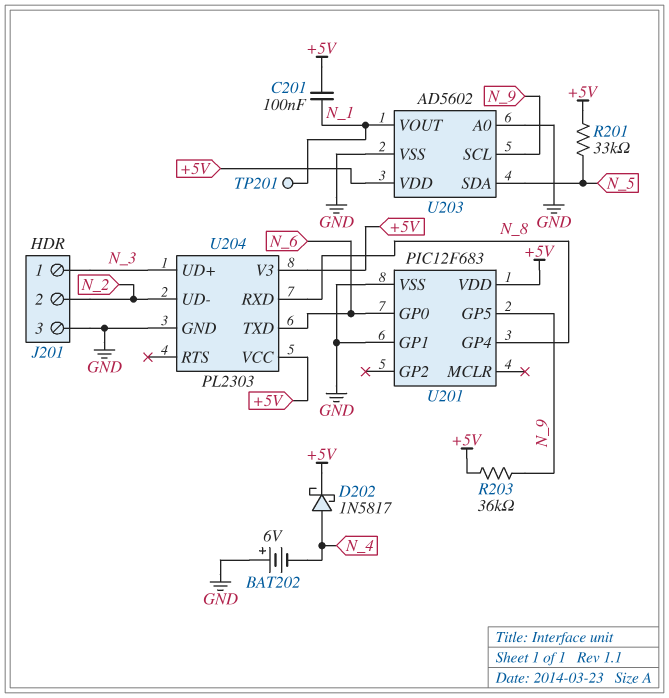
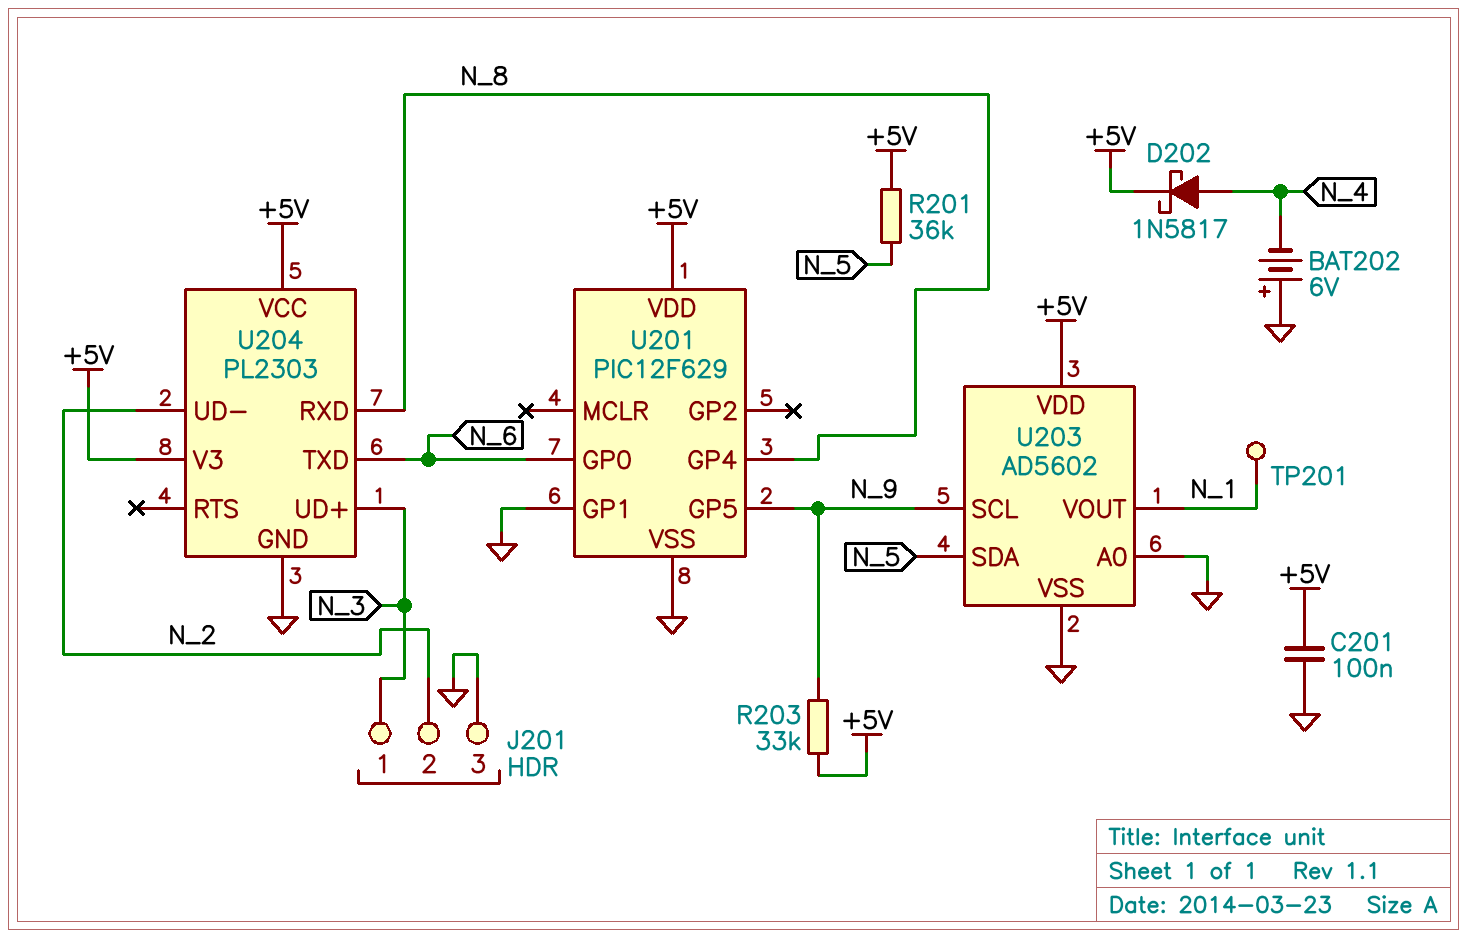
C201: 100nF (+5V, N_1) -> 100nF (+5V, GND)
R201: 33k (+5V, N_5) -> 36k (+5V, N_5)
R203: 36k (+5V, N_9) -> 33k (+5V, N_9)
U201: PIC12F683 -> PIC12F629

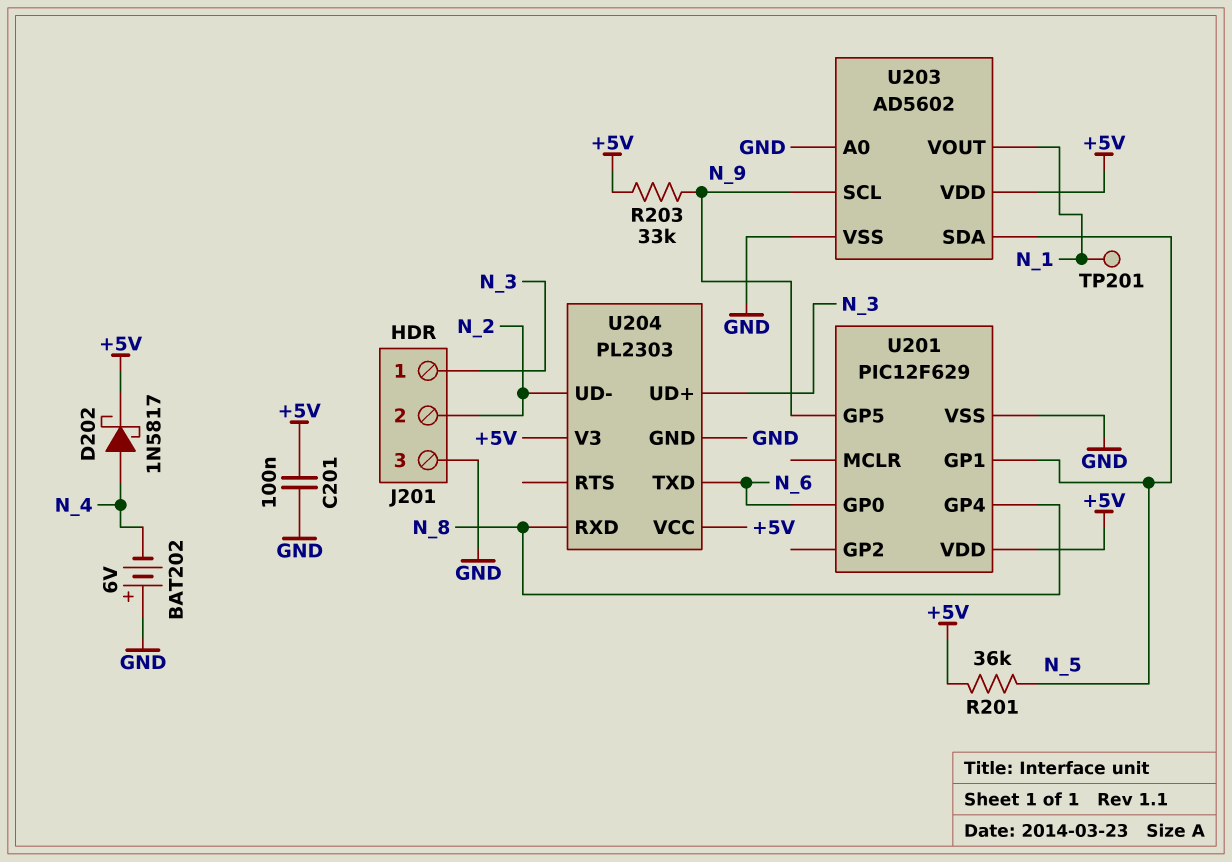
U201 pin GP1: GND -> N_5

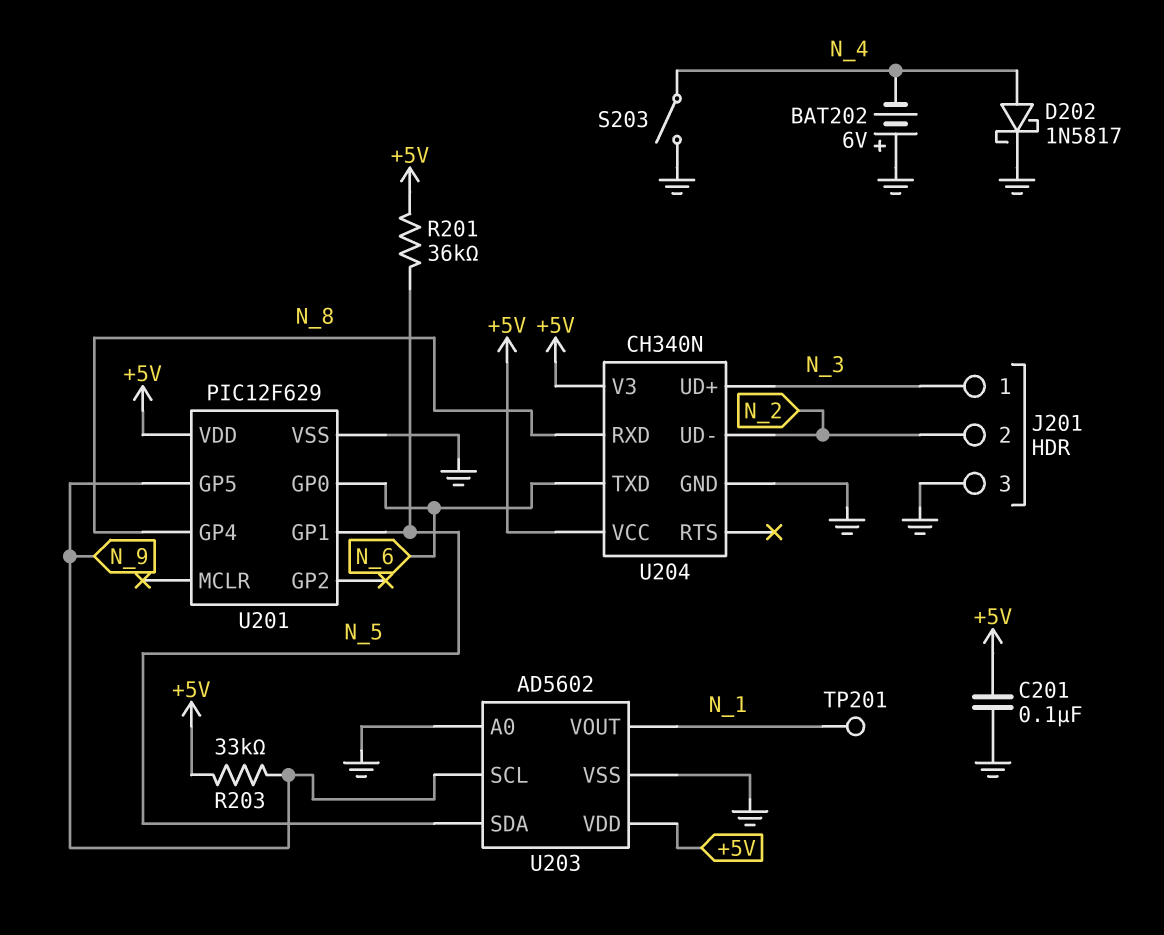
D202: schottky 1N5817 (A N_4, K +5V) -> schottky 1N5817 (A N_4, K GND)
S203: none -> switch (GND, N_4)
U204: PL2303 -> CH340N

